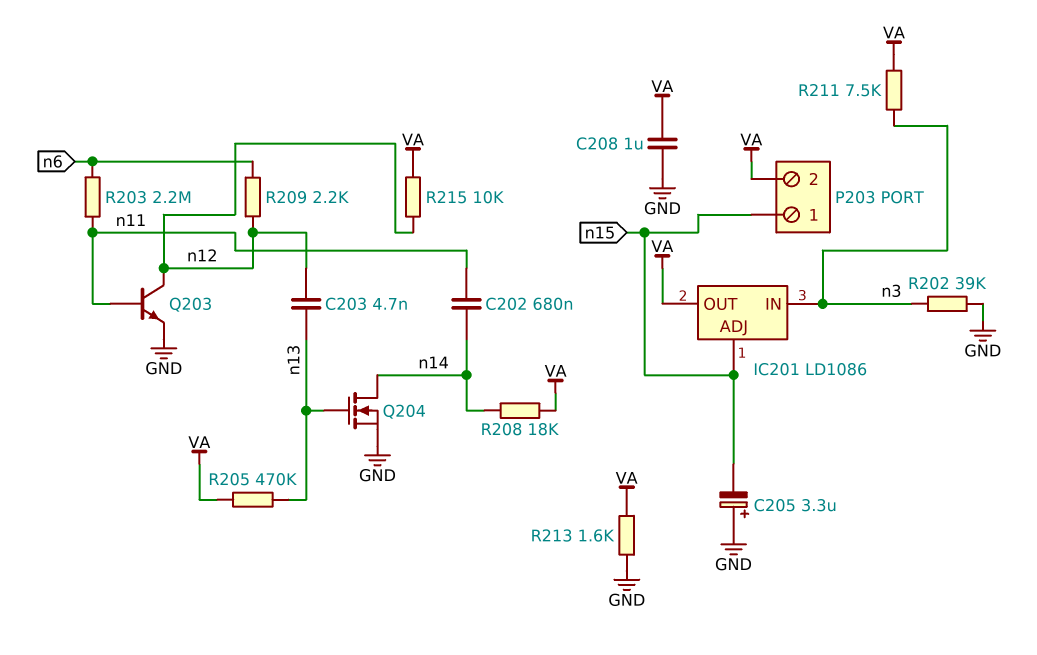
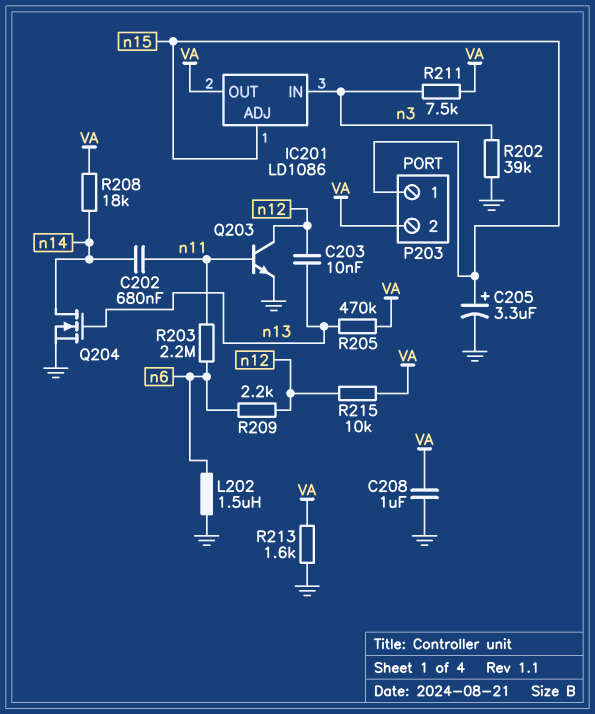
C203: 4.7nF (n12, n13) -> 10nF (n12, n13)
C205: 3.3uF (plus GND, minus n15) -> 3.3uF (plus n15, minus GND)
L202: none -> 1.5uH (GND, n6)

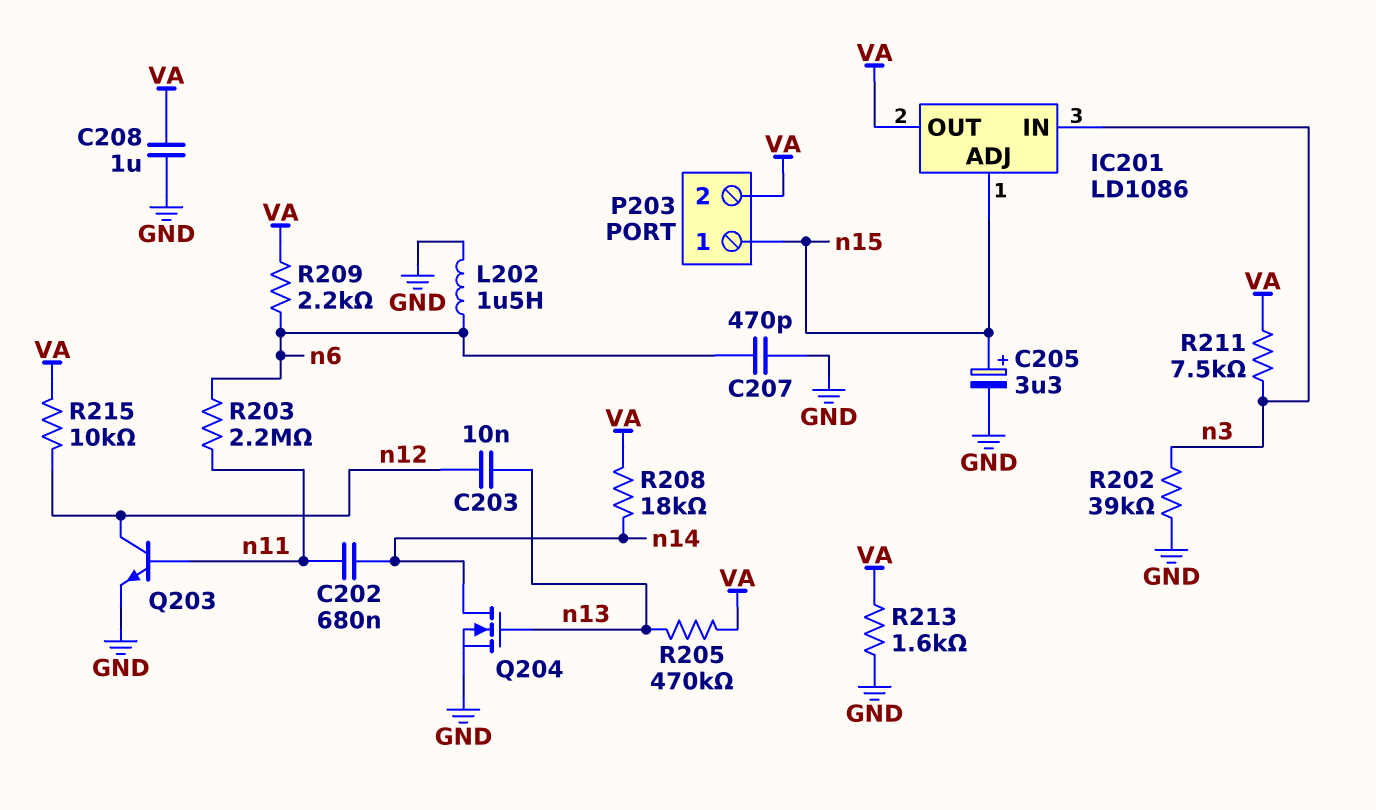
C207: none -> 470pF (GND, n6)
R209: 2.2k (n6, n12) -> 2.2k (VA, n6)

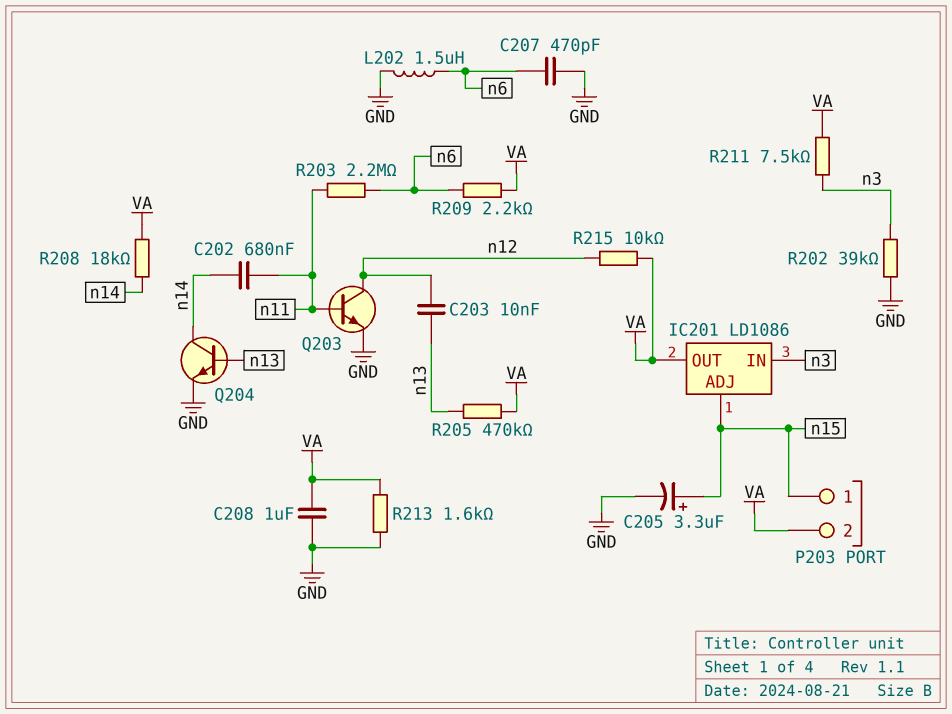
Q204: NMOS (G n13, D n14, S GND) -> NPN (B n13, C n14, E GND)

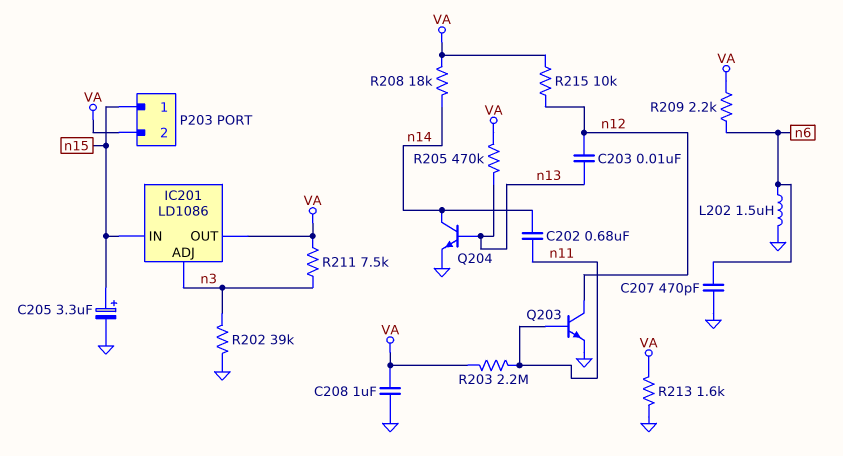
IC201 pin ADJ: n15 -> n3
IC201 pin IN: n3 -> n15
R203: 2.2M (n6, n11) -> 2.2M (VA, n11)

